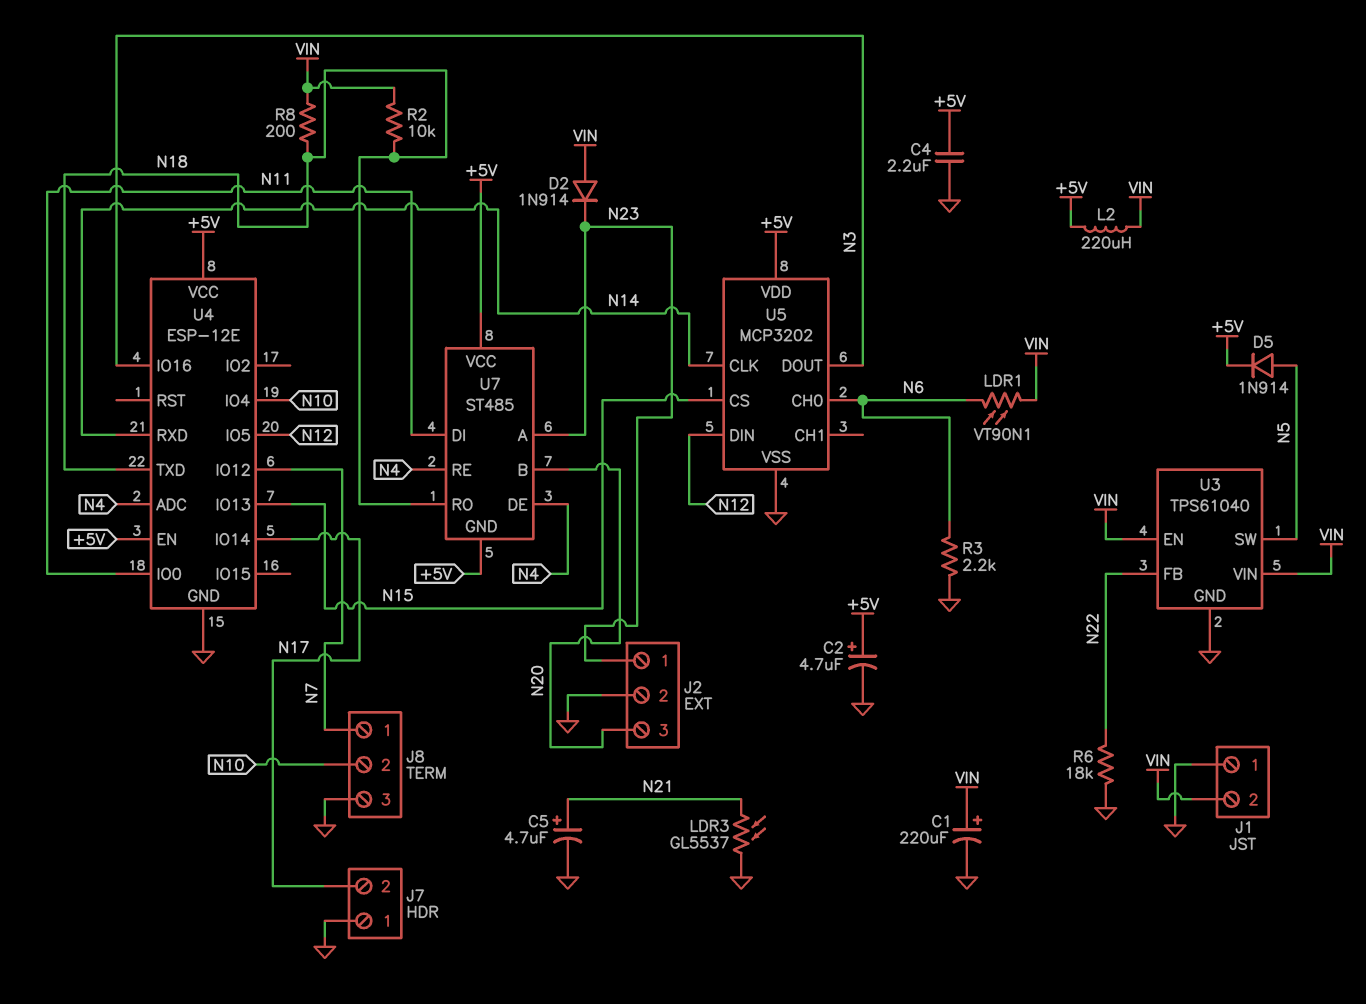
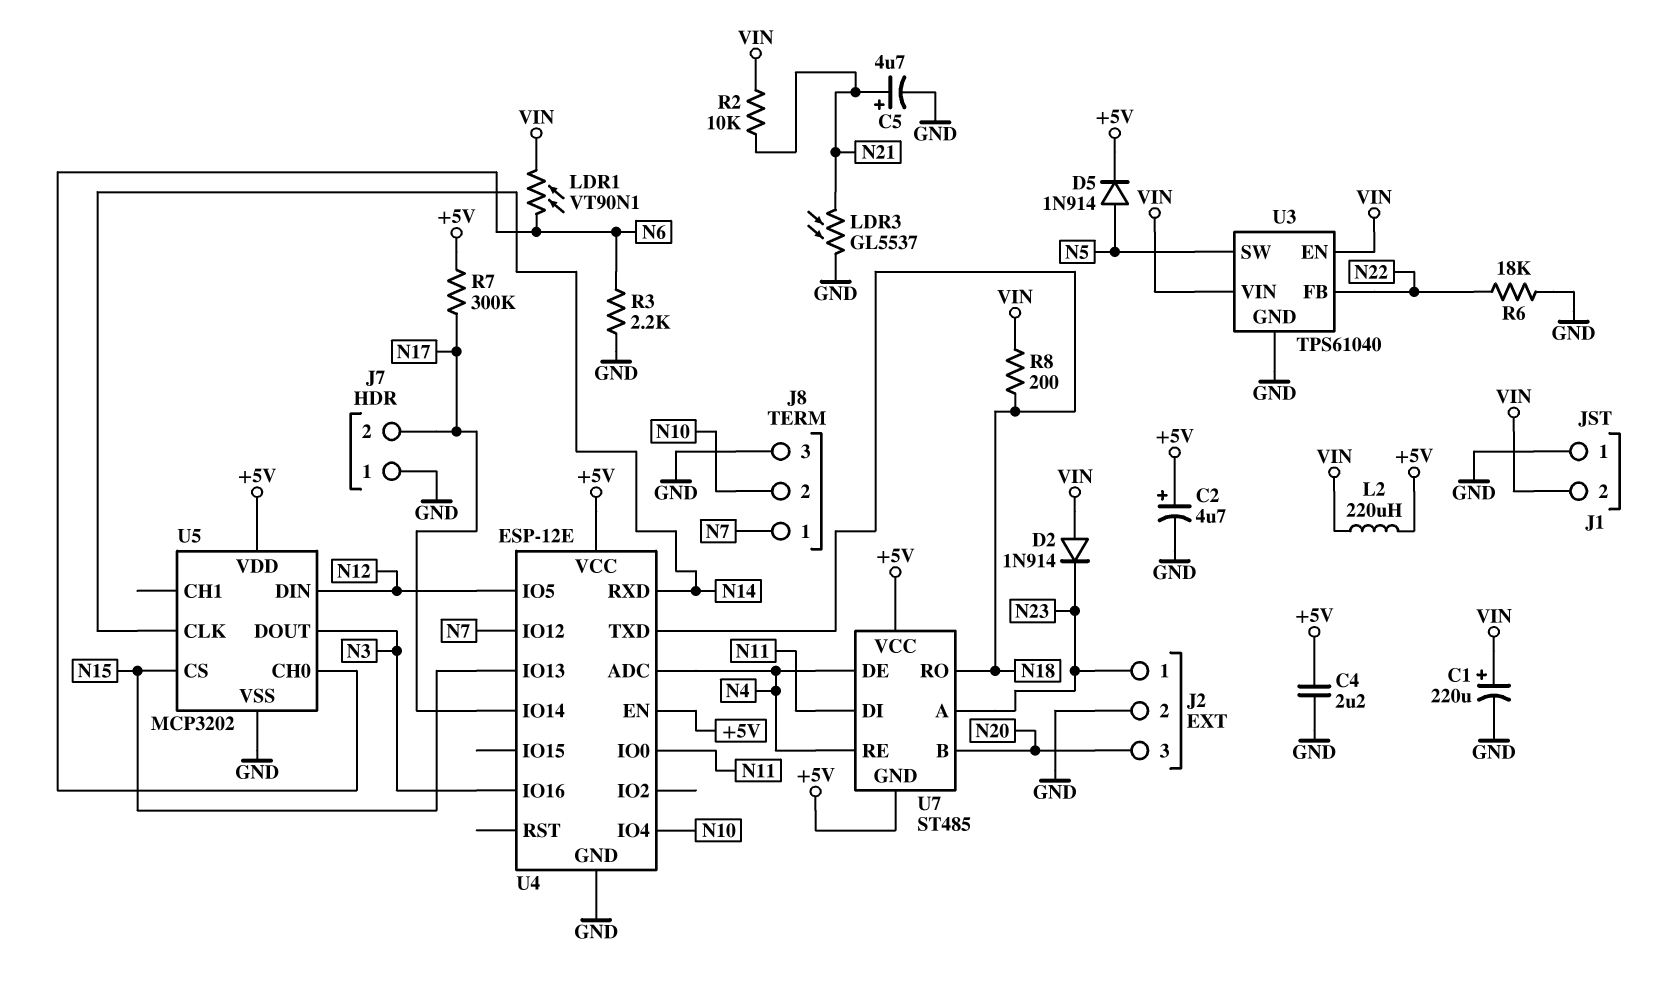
R2: 10k (N18, VIN) -> 10k (N21, VIN)
R7: none -> 300k (+5V, N17)

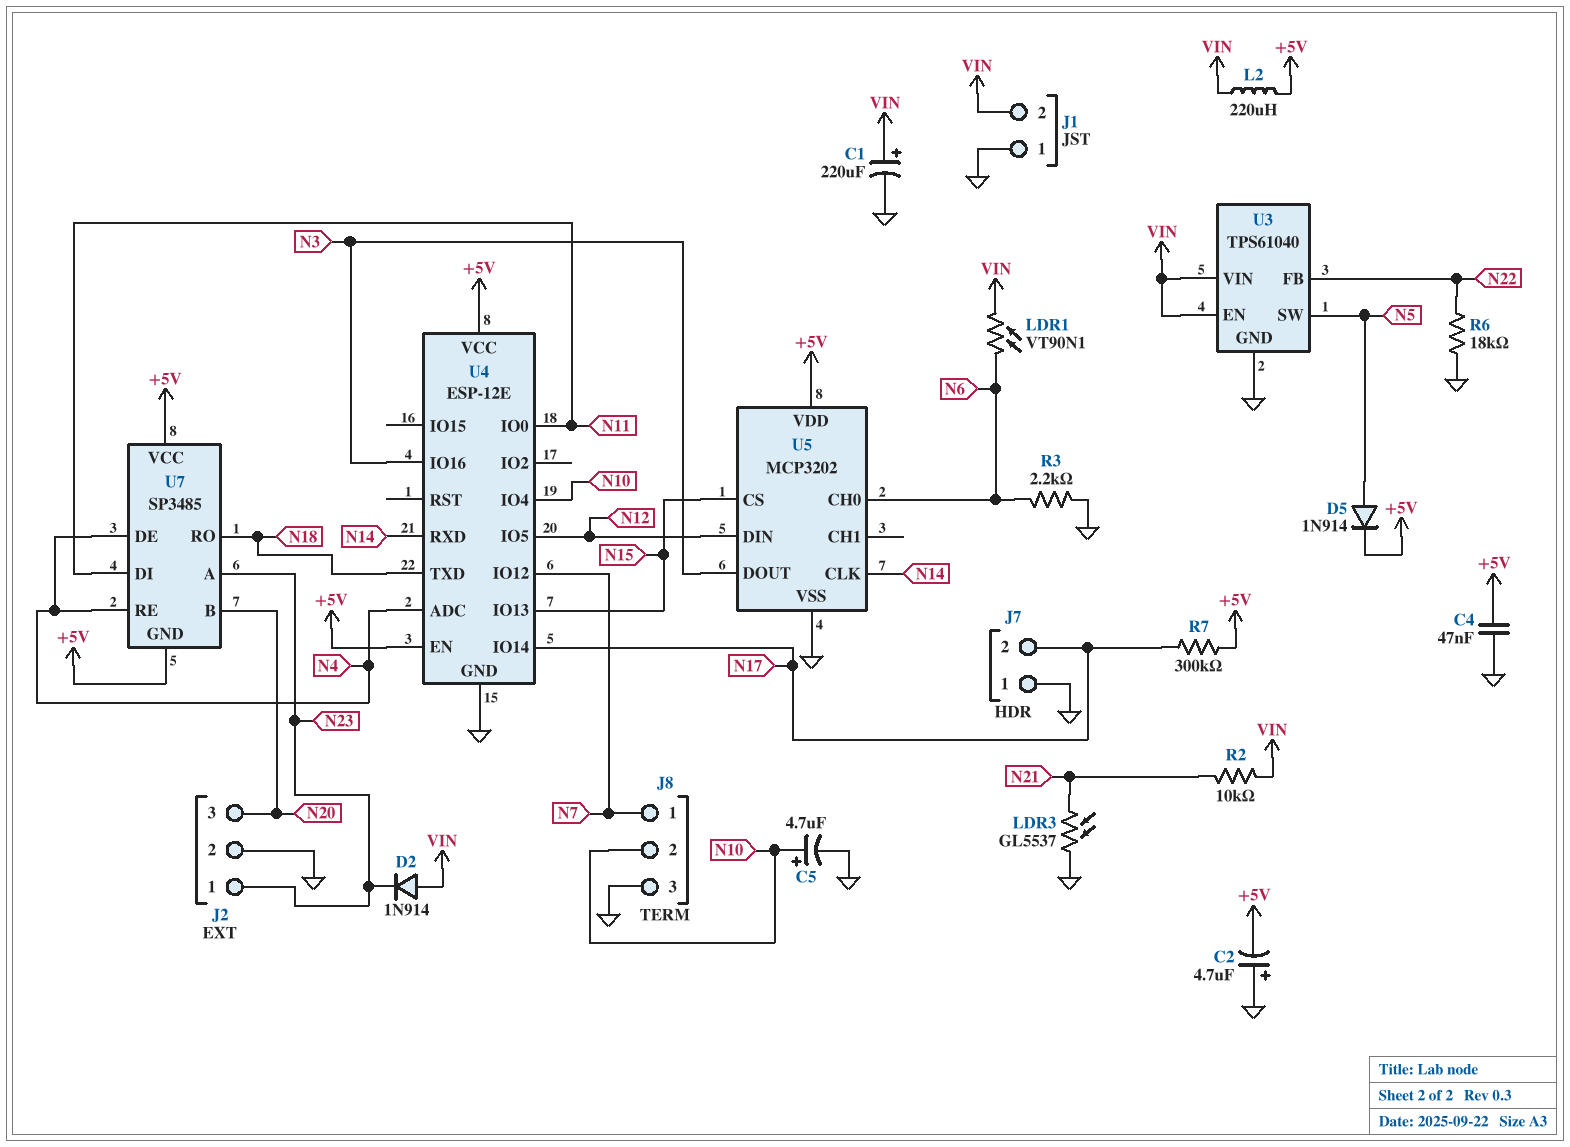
C2: 4.7uF (plus +5V, minus GND) -> 4.7uF (plus GND, minus +5V)
C4: 2.2uF (+5V, GND) -> 47nF (+5V, GND)
C5: 4.7uF (plus N21, minus GND) -> 4.7uF (plus N10, minus GND)
R8: 200 (N18, VIN) -> none
U7: ST485 -> SP3485

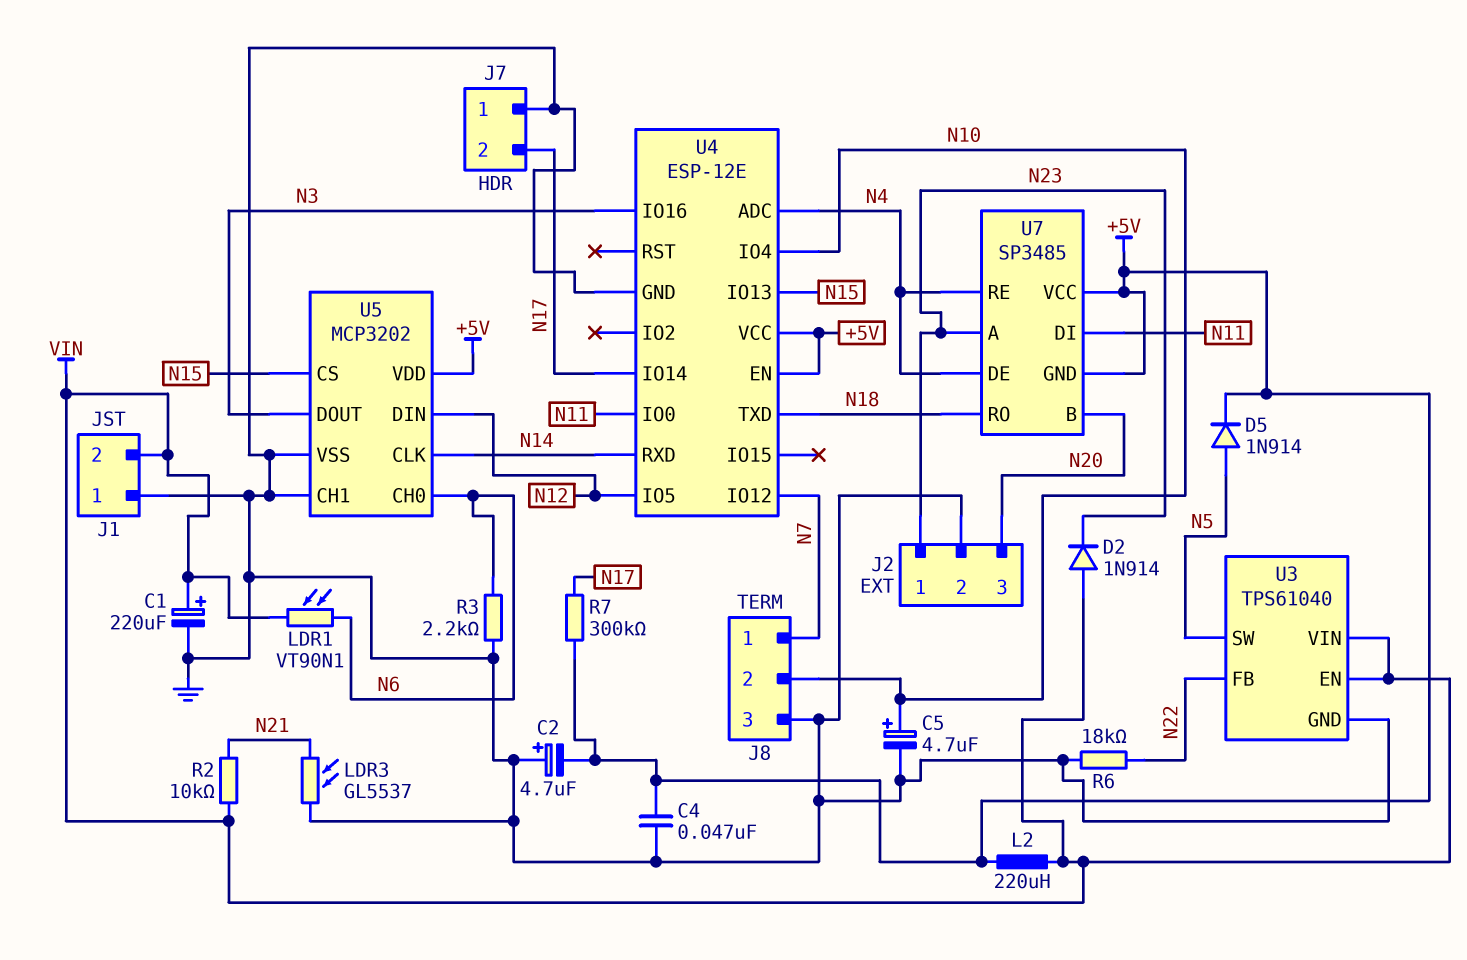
U5 pin CH1: none -> GND

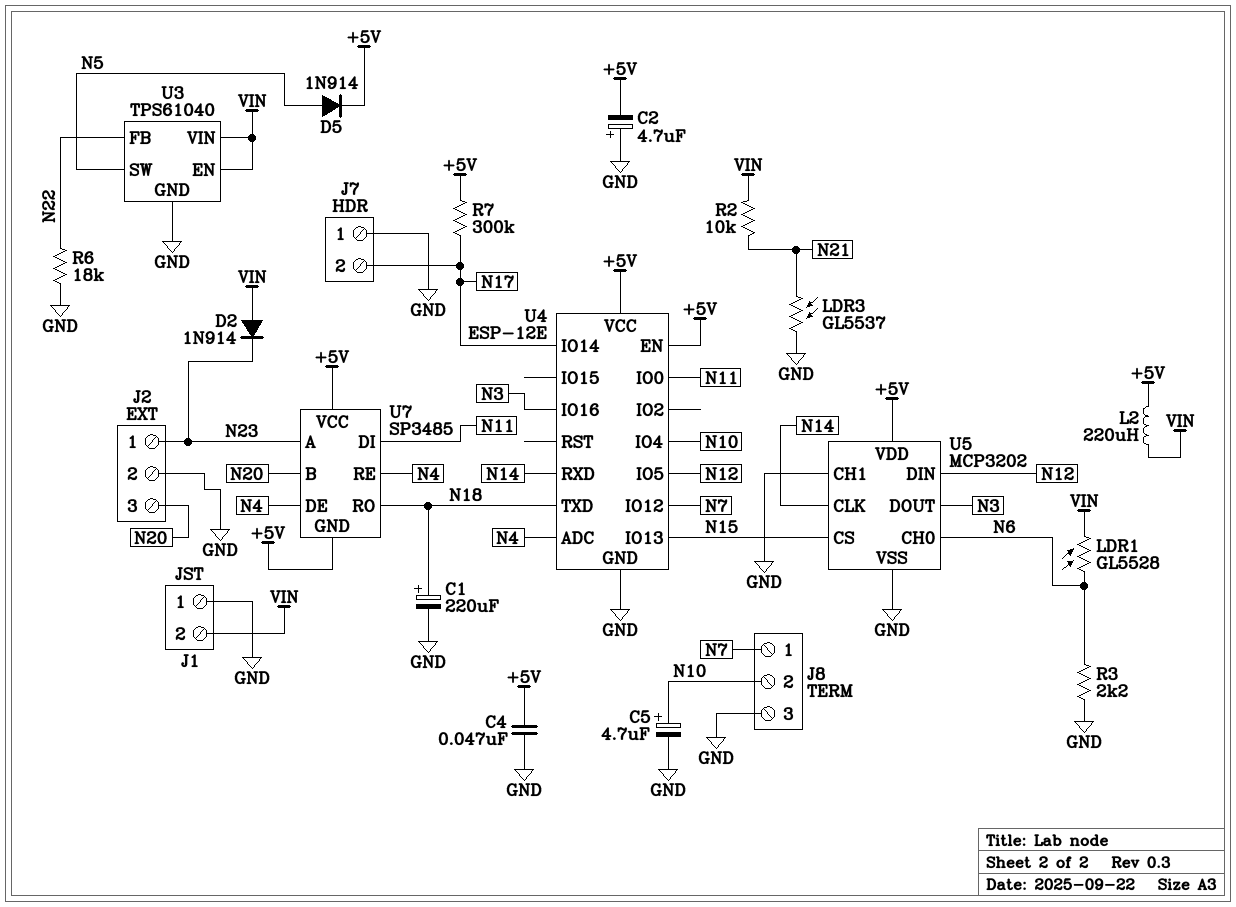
C1: 220uF (plus VIN, minus GND) -> 220uF (plus N18, minus GND)
LDR1: VT90N1 (N6, VIN) -> GL5528 (N6, VIN)

